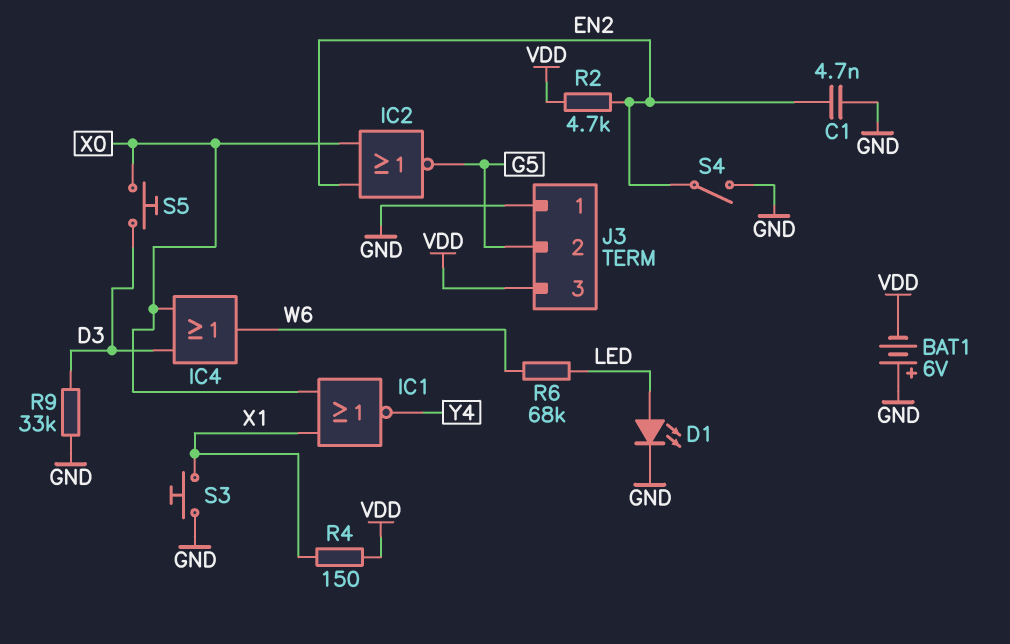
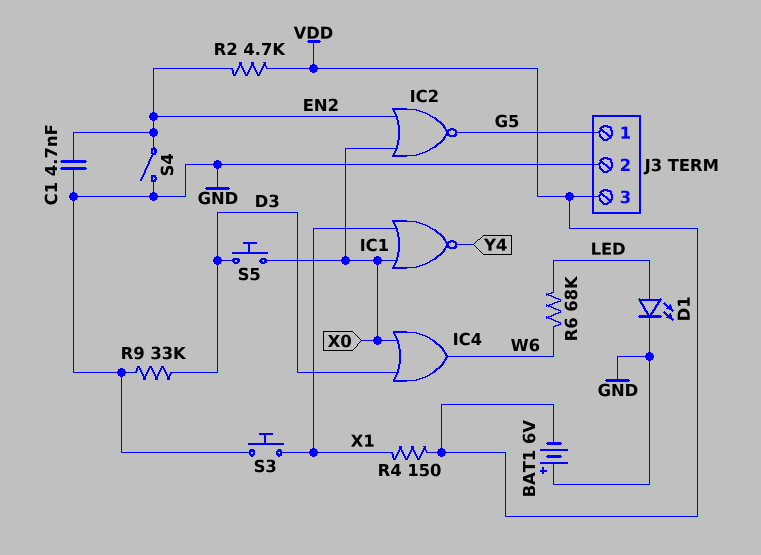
J3 pin 1: GND -> G5
J3 pin 2: G5 -> GND

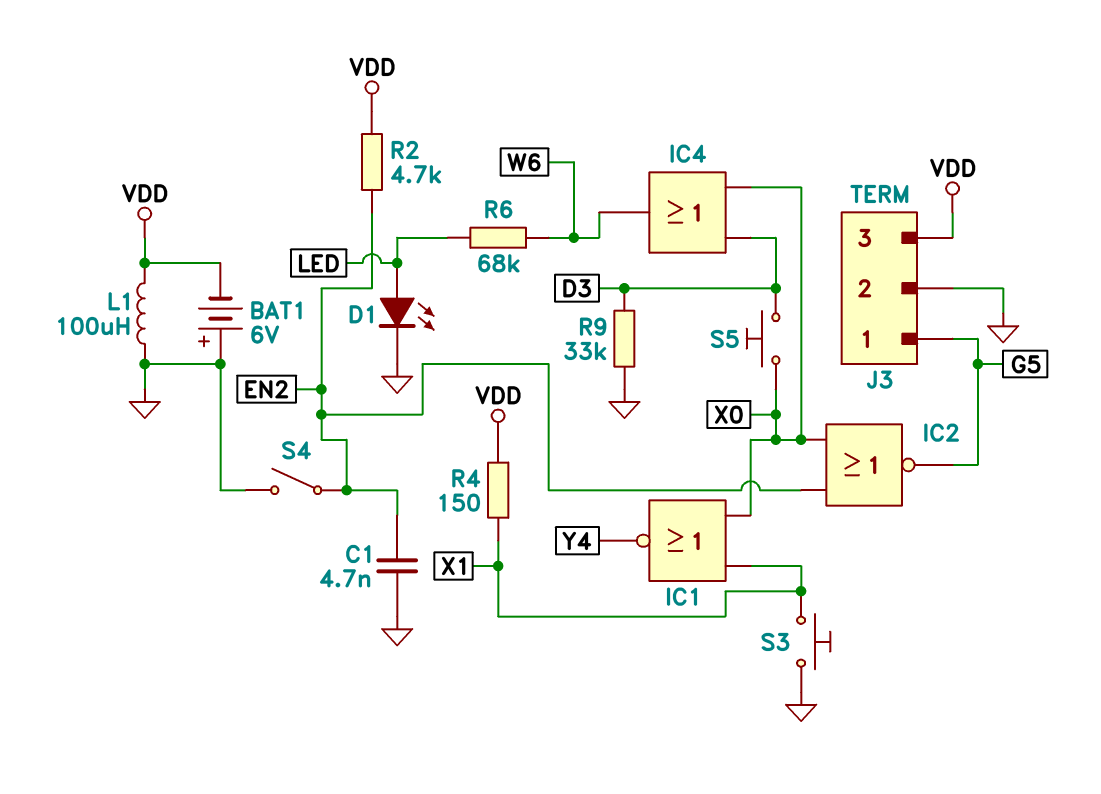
L1: none -> 100uH (GND, VDD)

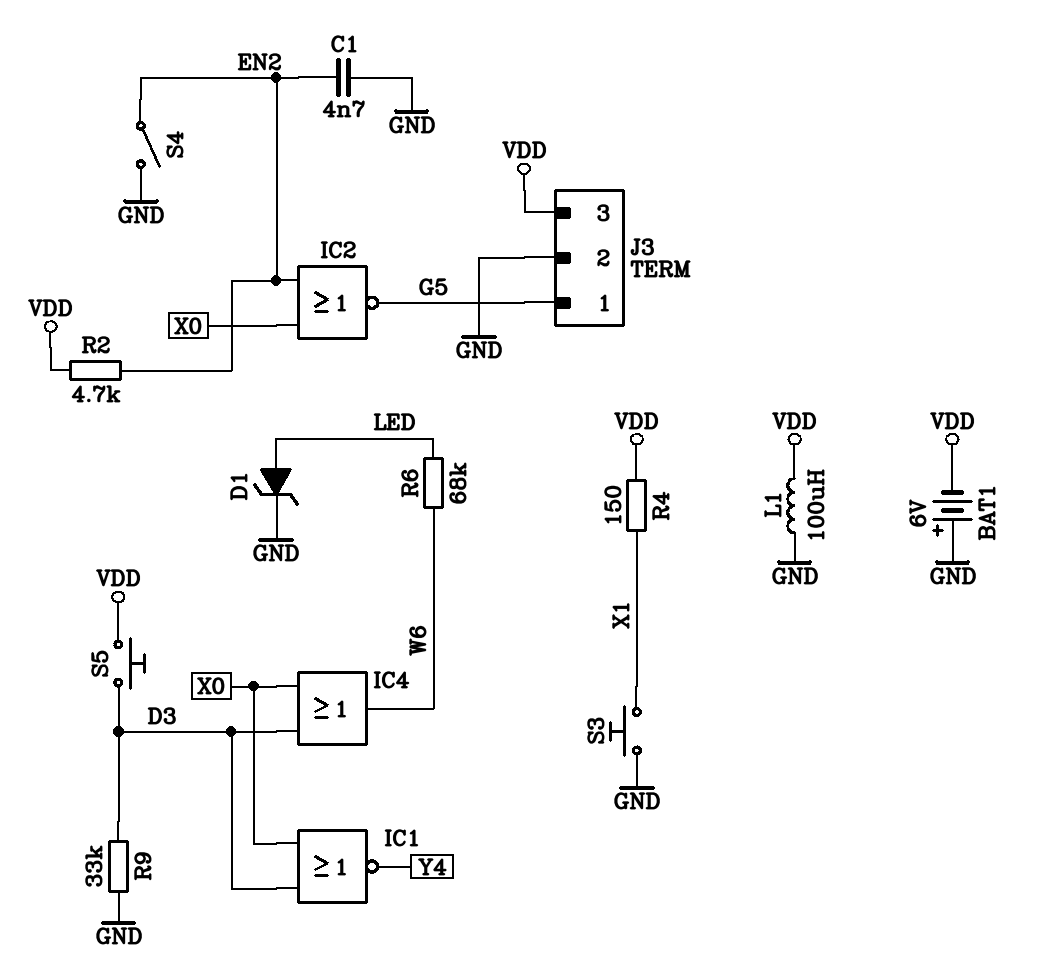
D1: LED (A LED, K GND) -> zener (A LED, K GND)
IC1: NOR (in X0, in X1, out Y4) -> NOR (in D3, in X0, out Y4)
S5: button (D3, X0) -> button (D3, VDD)

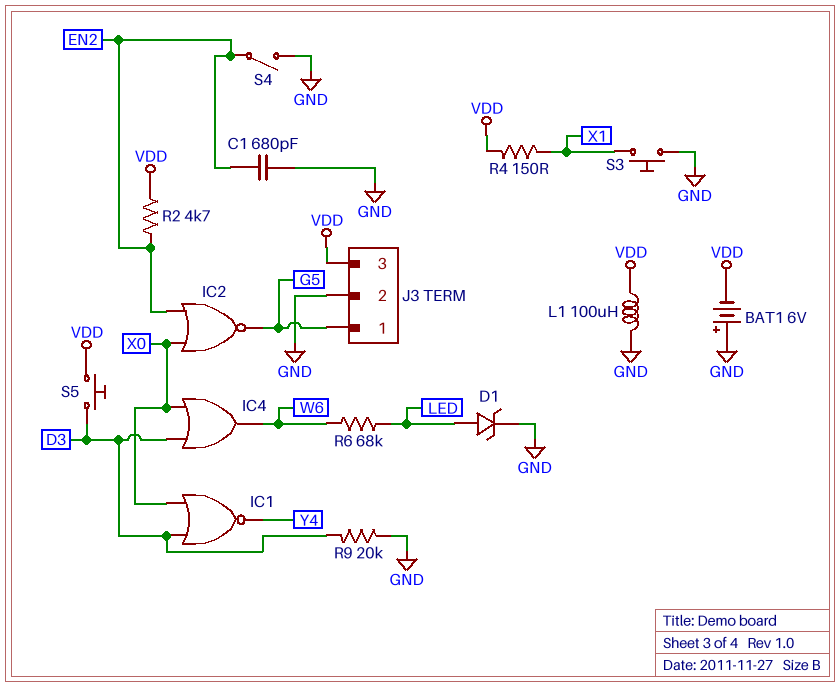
C1: 4.7nF (EN2, GND) -> 680pF (EN2, GND)
R9: 33k (D3, GND) -> 20k (D3, GND)

